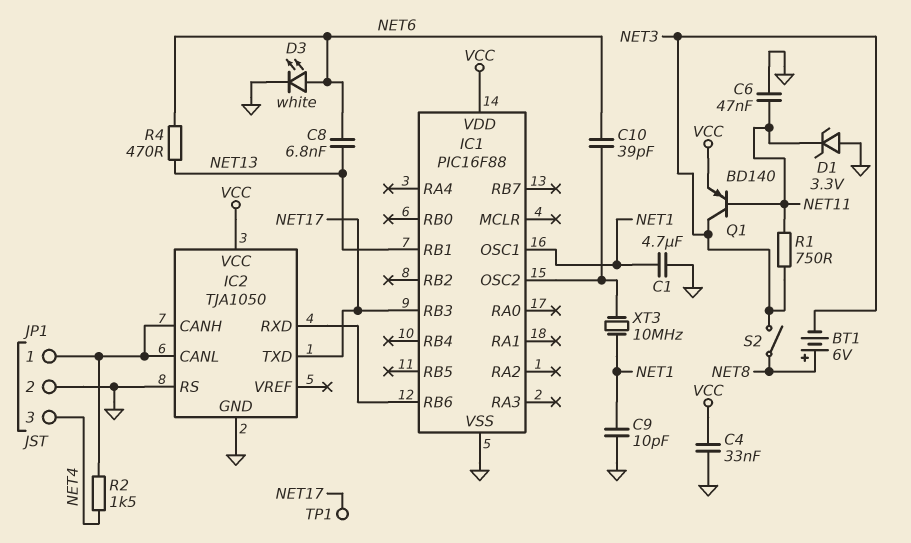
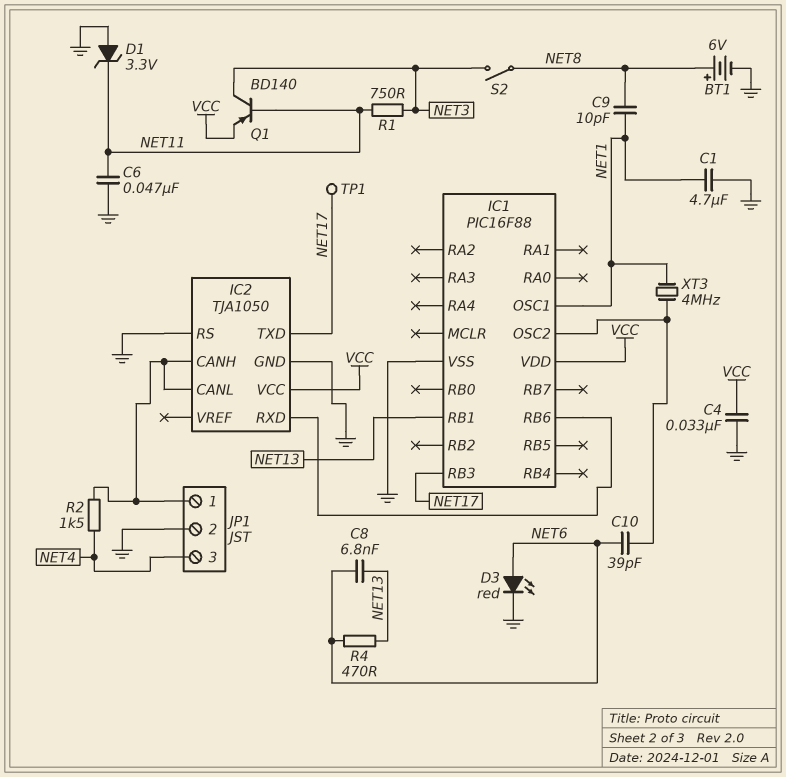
BT1: 6V (plus NET8, minus NET3) -> 6V (plus NET8, minus GND)
C9: 10pF (GND, NET1) -> 10pF (NET1, NET8)
D3: LED white (A NET6, K GND) -> LED red (A NET6, K GND)
XT3: 10MHz (IC1/OSC2, NET1) -> 4MHz (IC1/OSC2, NET1)

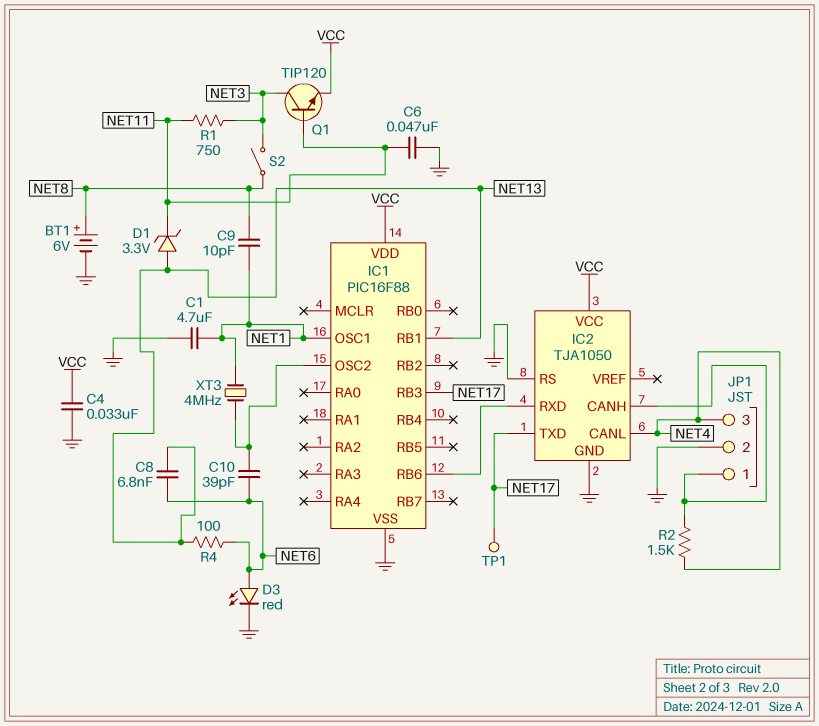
D1: zener 3.3V (A GND, K NET11) -> zener 3.3V (A NET13, K NET11)
IC2 pin CANL: IC2/CANH -> NET4
Q1: PNP BD140 (B NET11, C NET3, E VCC) -> NPN TIP120 (B NET11, C NET3, E VCC)
R4: 470 (NET6, NET13) -> 100 (NET6, NET13)

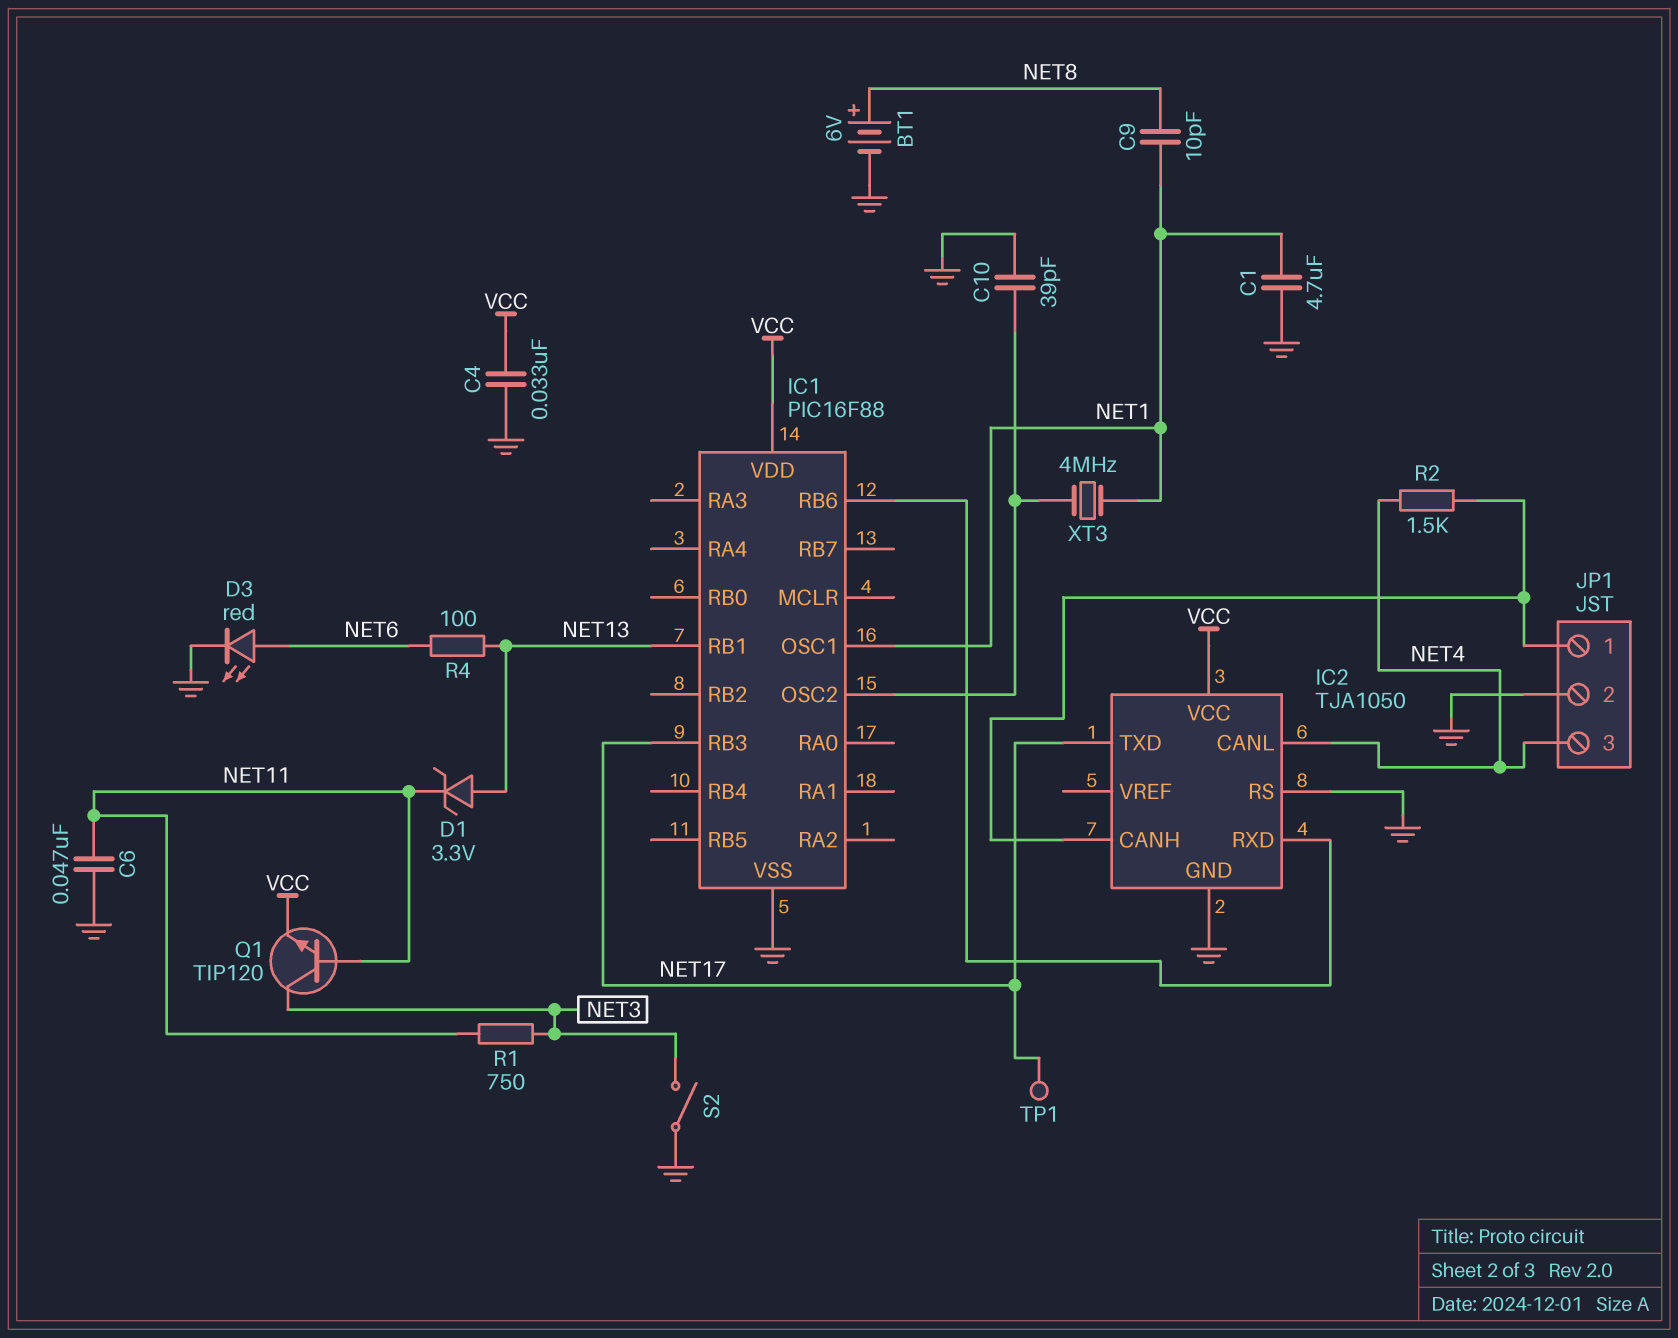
C8: 6.8nF (NET6, NET13) -> none
C10: 39pF (IC1/OSC2, NET6) -> 39pF (GND, IC1/OSC2)
S2: switch (NET3, NET8) -> switch (GND, NET3)

